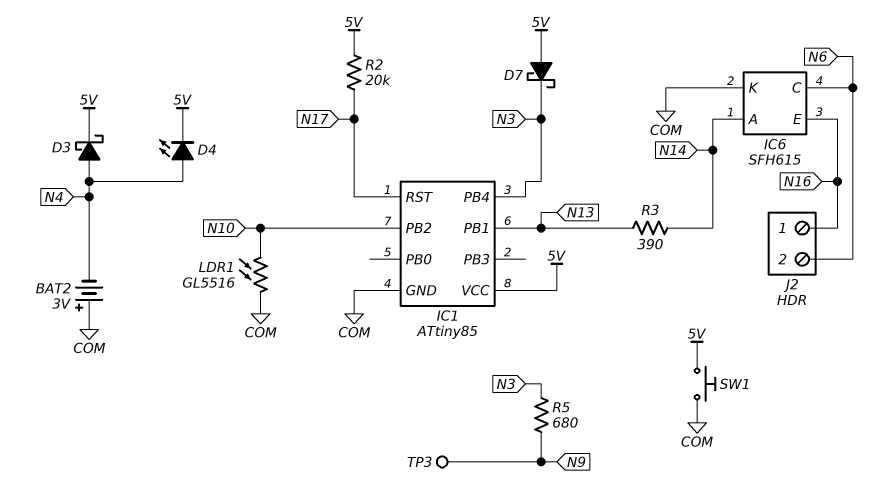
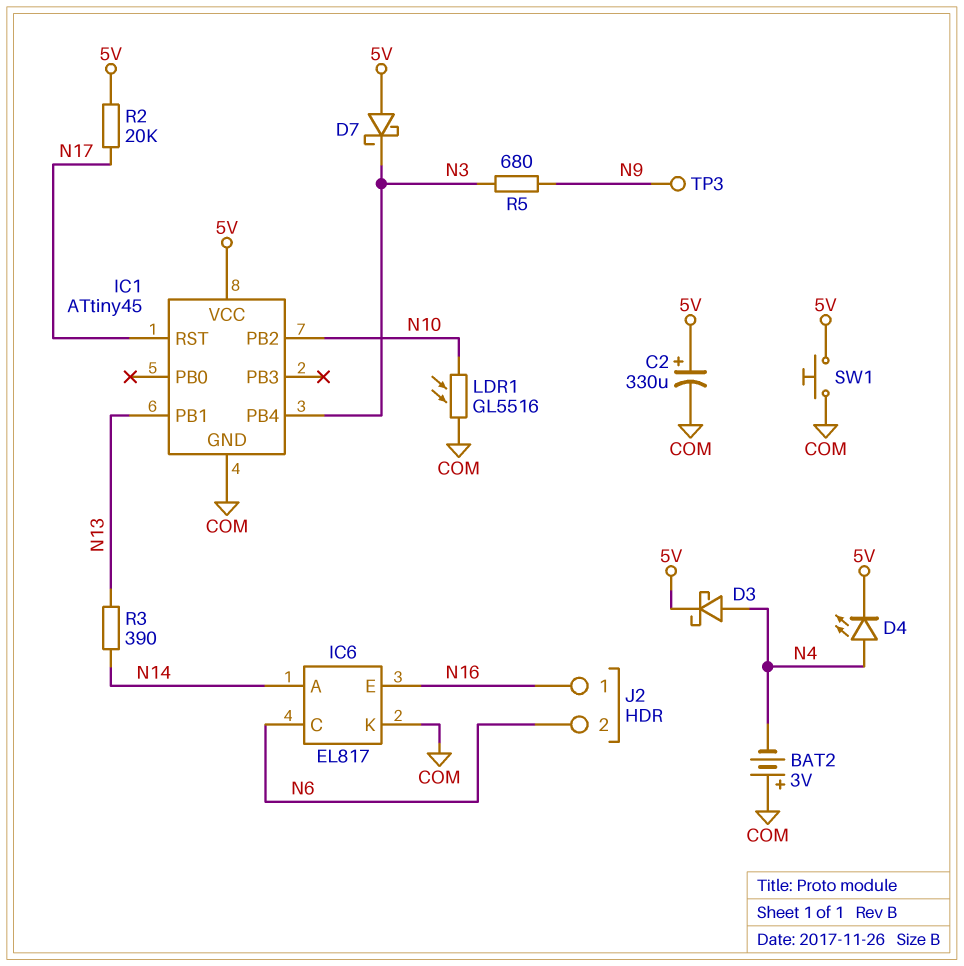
C2: none -> 330uF (plus 5V, minus COM)
IC1: ATtiny85 -> ATtiny45
IC6: SFH615 -> EL817

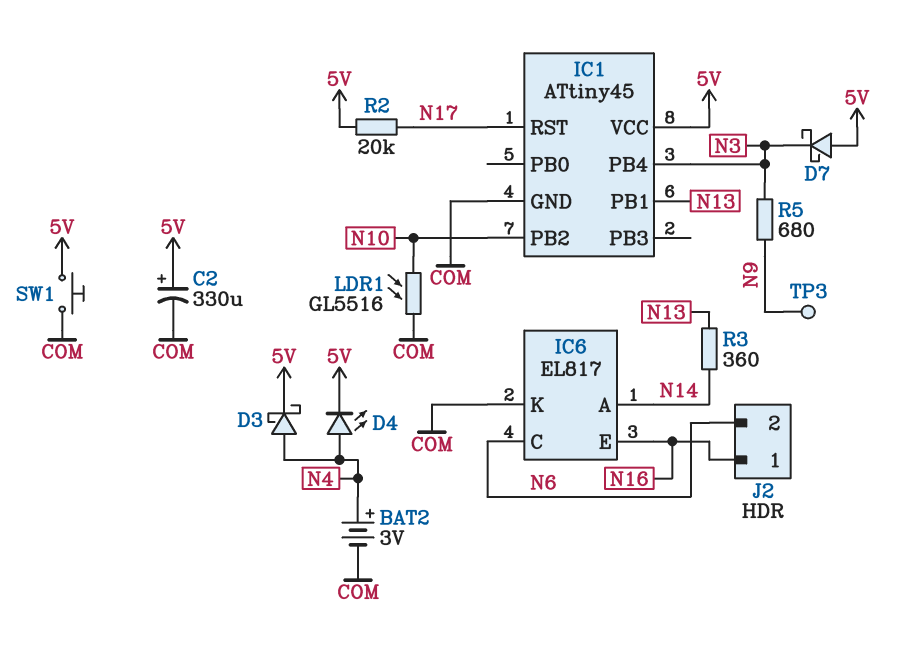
BAT2: 3V (plus COM, minus N4) -> 3V (plus N4, minus COM)
R3: 390 (N13, N14) -> 360 (N13, N14)

